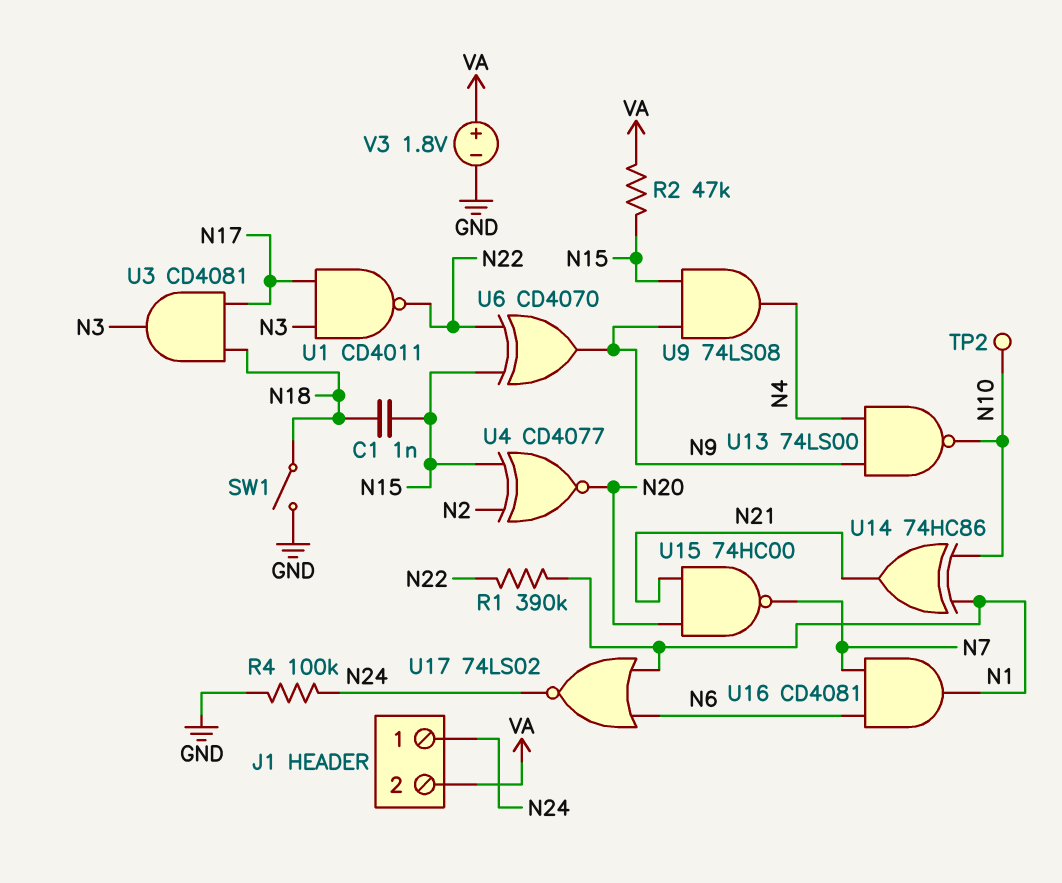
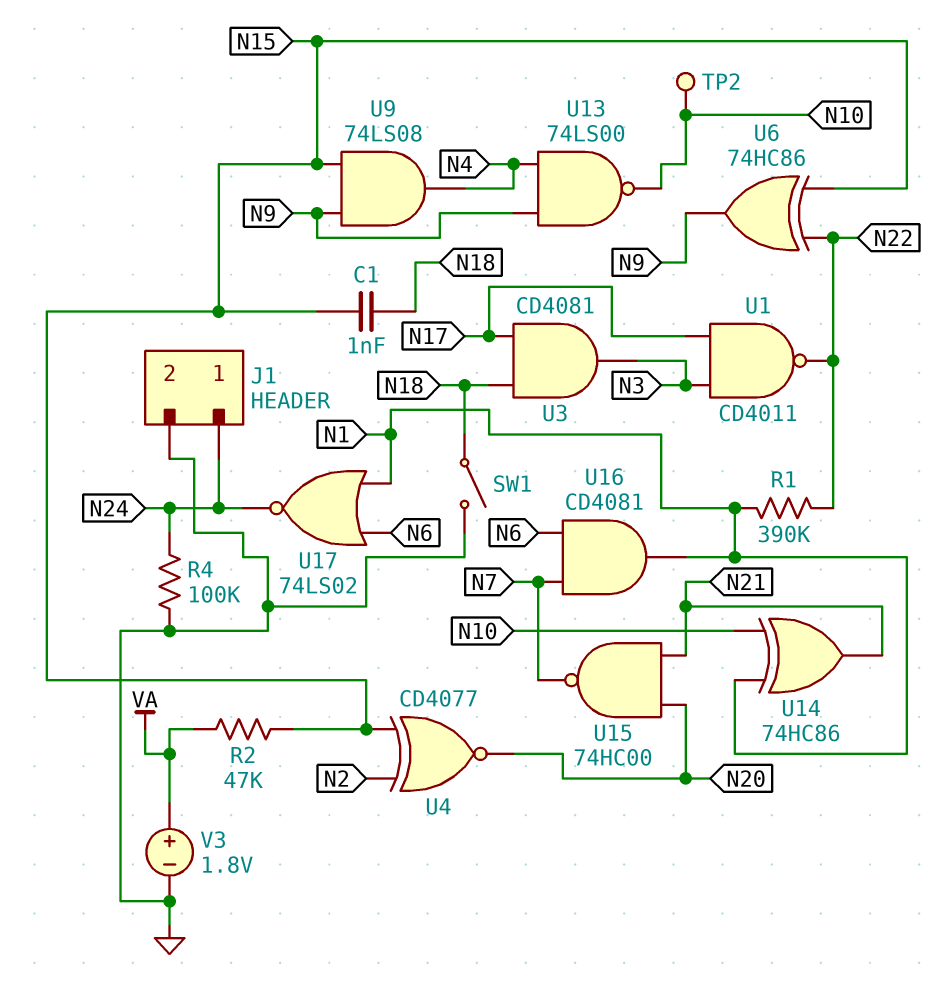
J1 pin 2: VA -> GND
U6: XOR CD4070 (in N15, in N22, out N9) -> XOR 74HC86 (in N15, in N22, out N9)

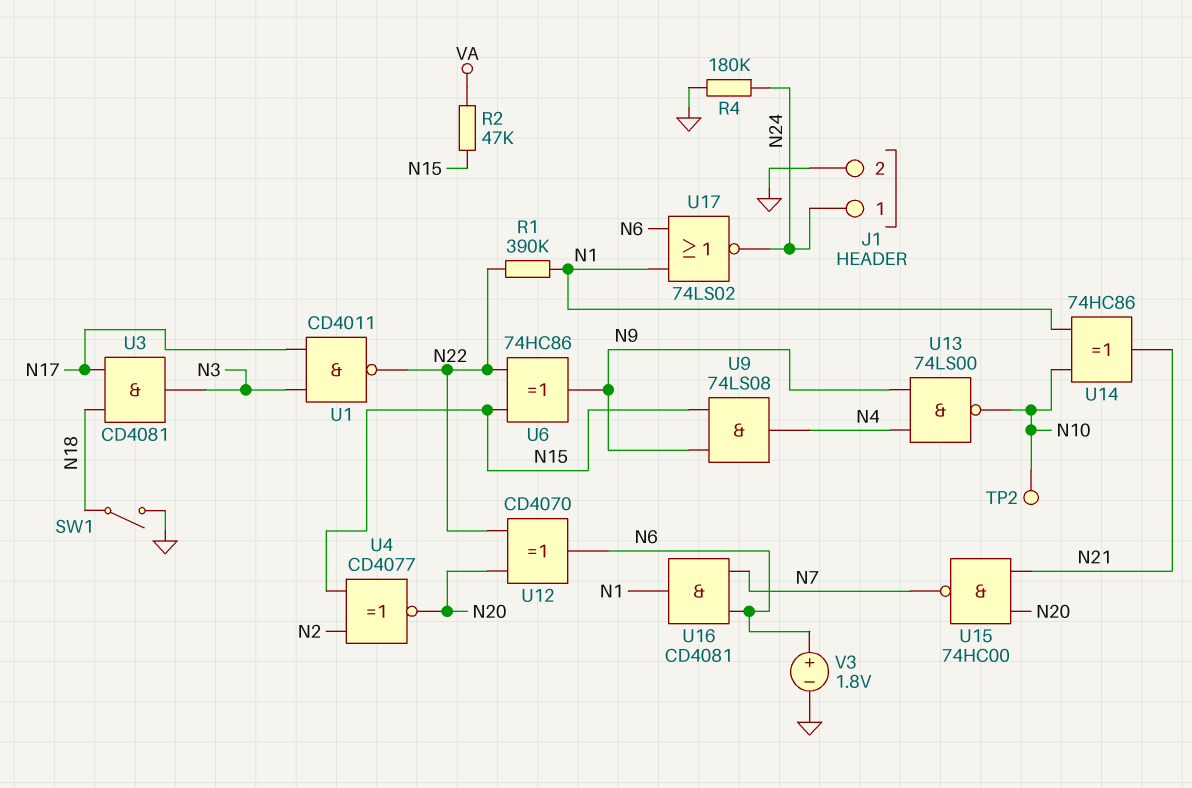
C1: 1nF (N15, N18) -> none
R4: 100k (GND, N24) -> 180k (GND, N24)
U12: none -> XOR CD4070 (in N20, in N22, out N6)
V3: 1.8V (plus VA, minus GND) -> 1.8V (plus N6, minus GND)

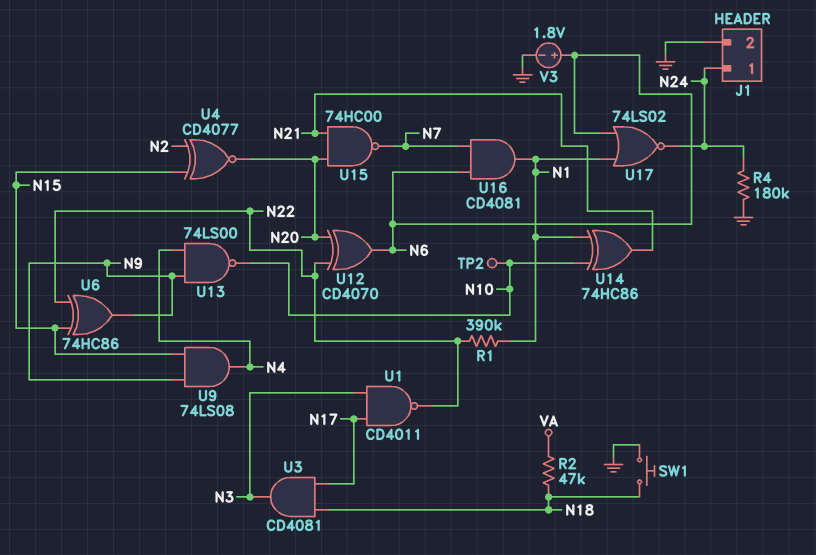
R2: 47k (N15, VA) -> 47k (N18, VA)
SW1: switch (GND, N18) -> button (GND, N18)

